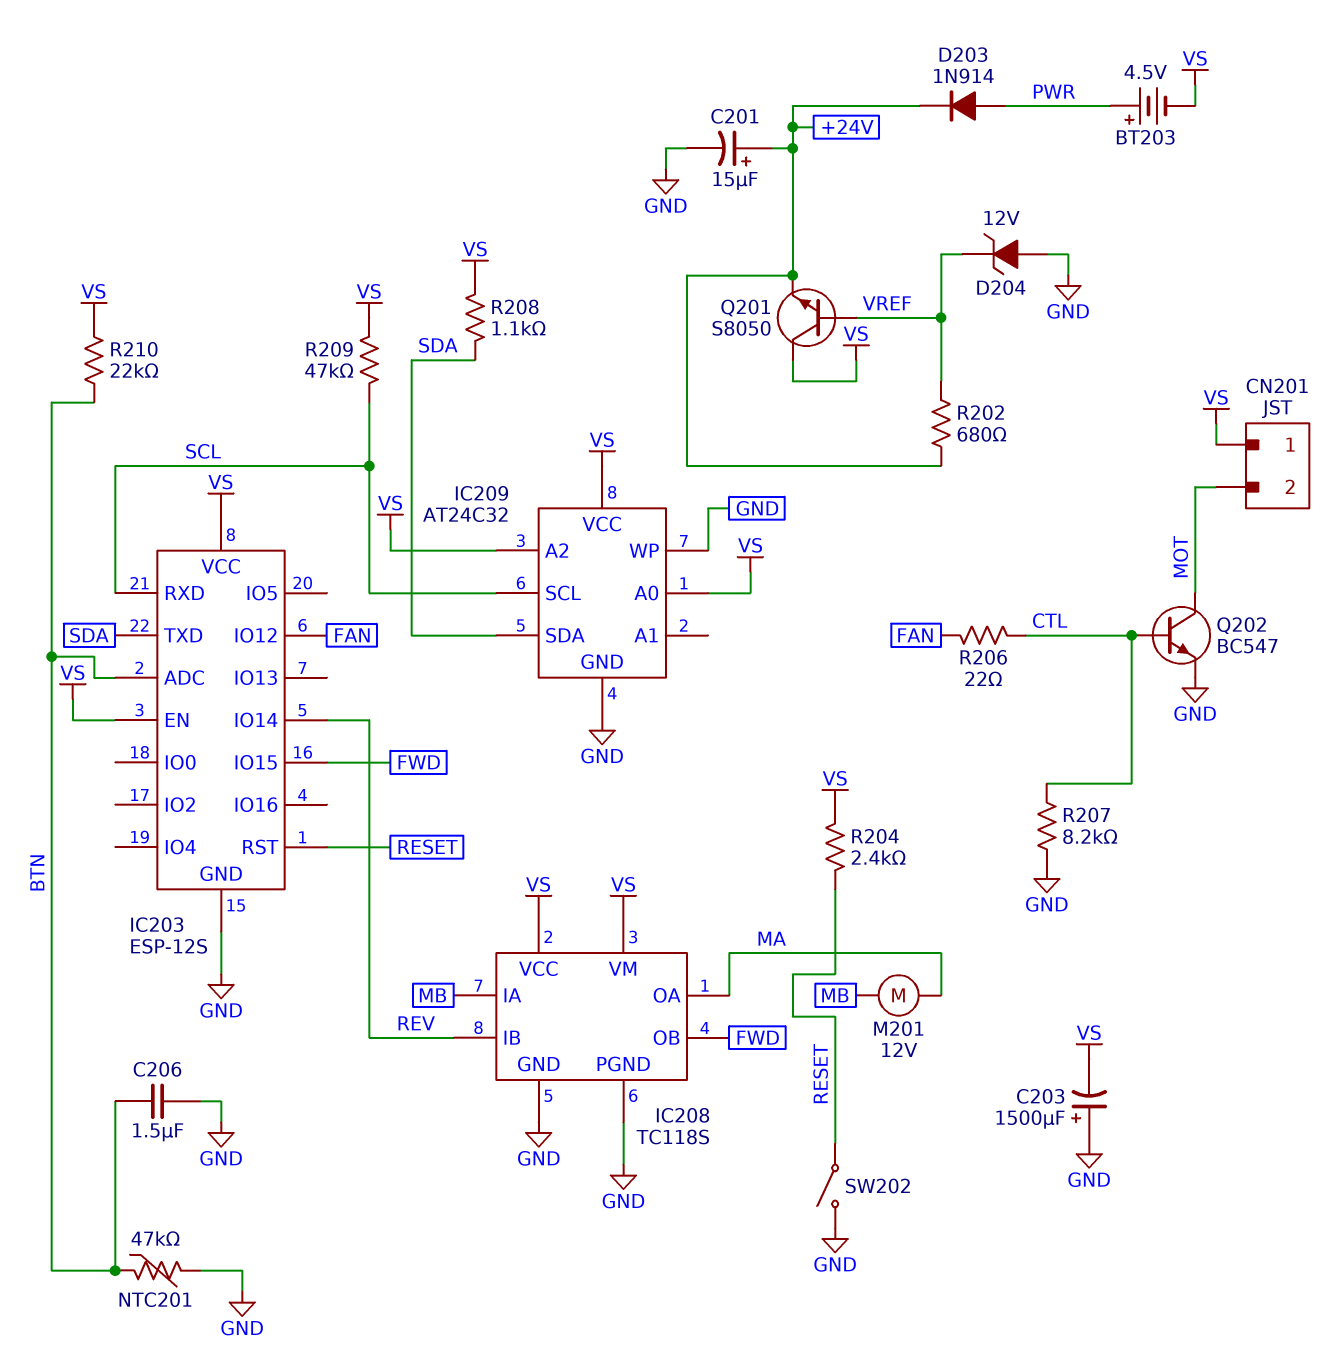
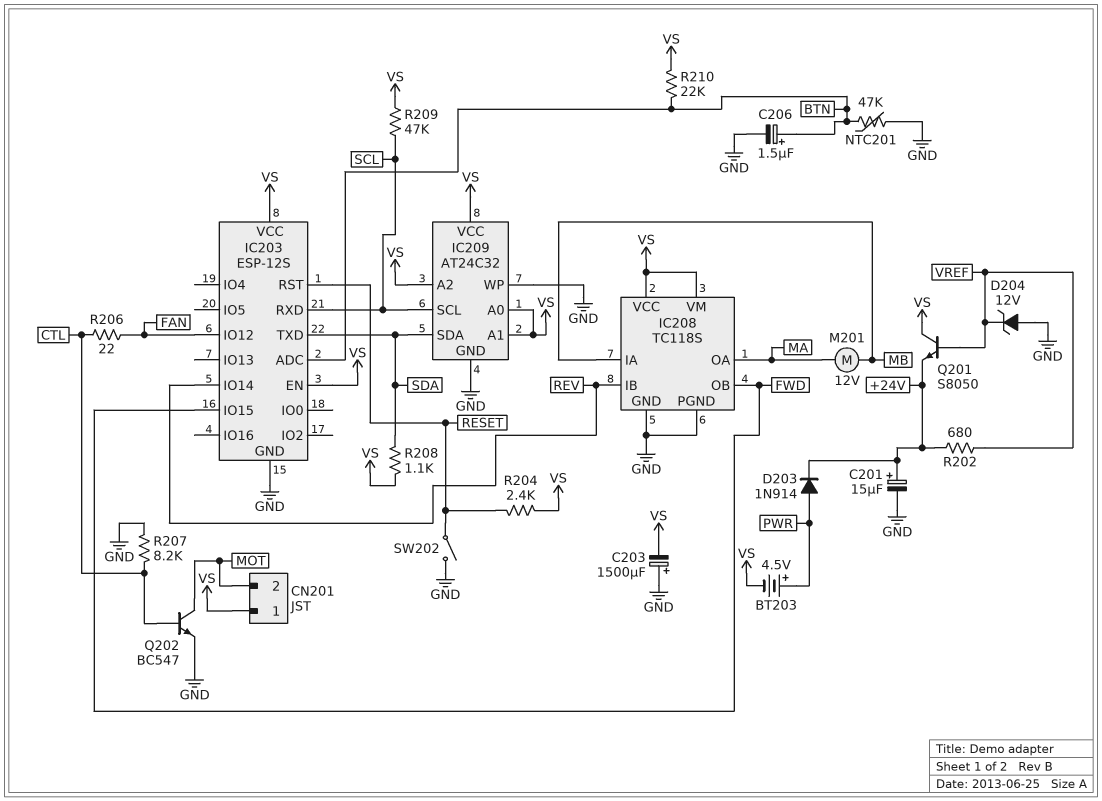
C206: 1.5uF (BTN, GND) -> 1.5uF (plus BTN, minus GND)
IC209 pin A1: none -> VS

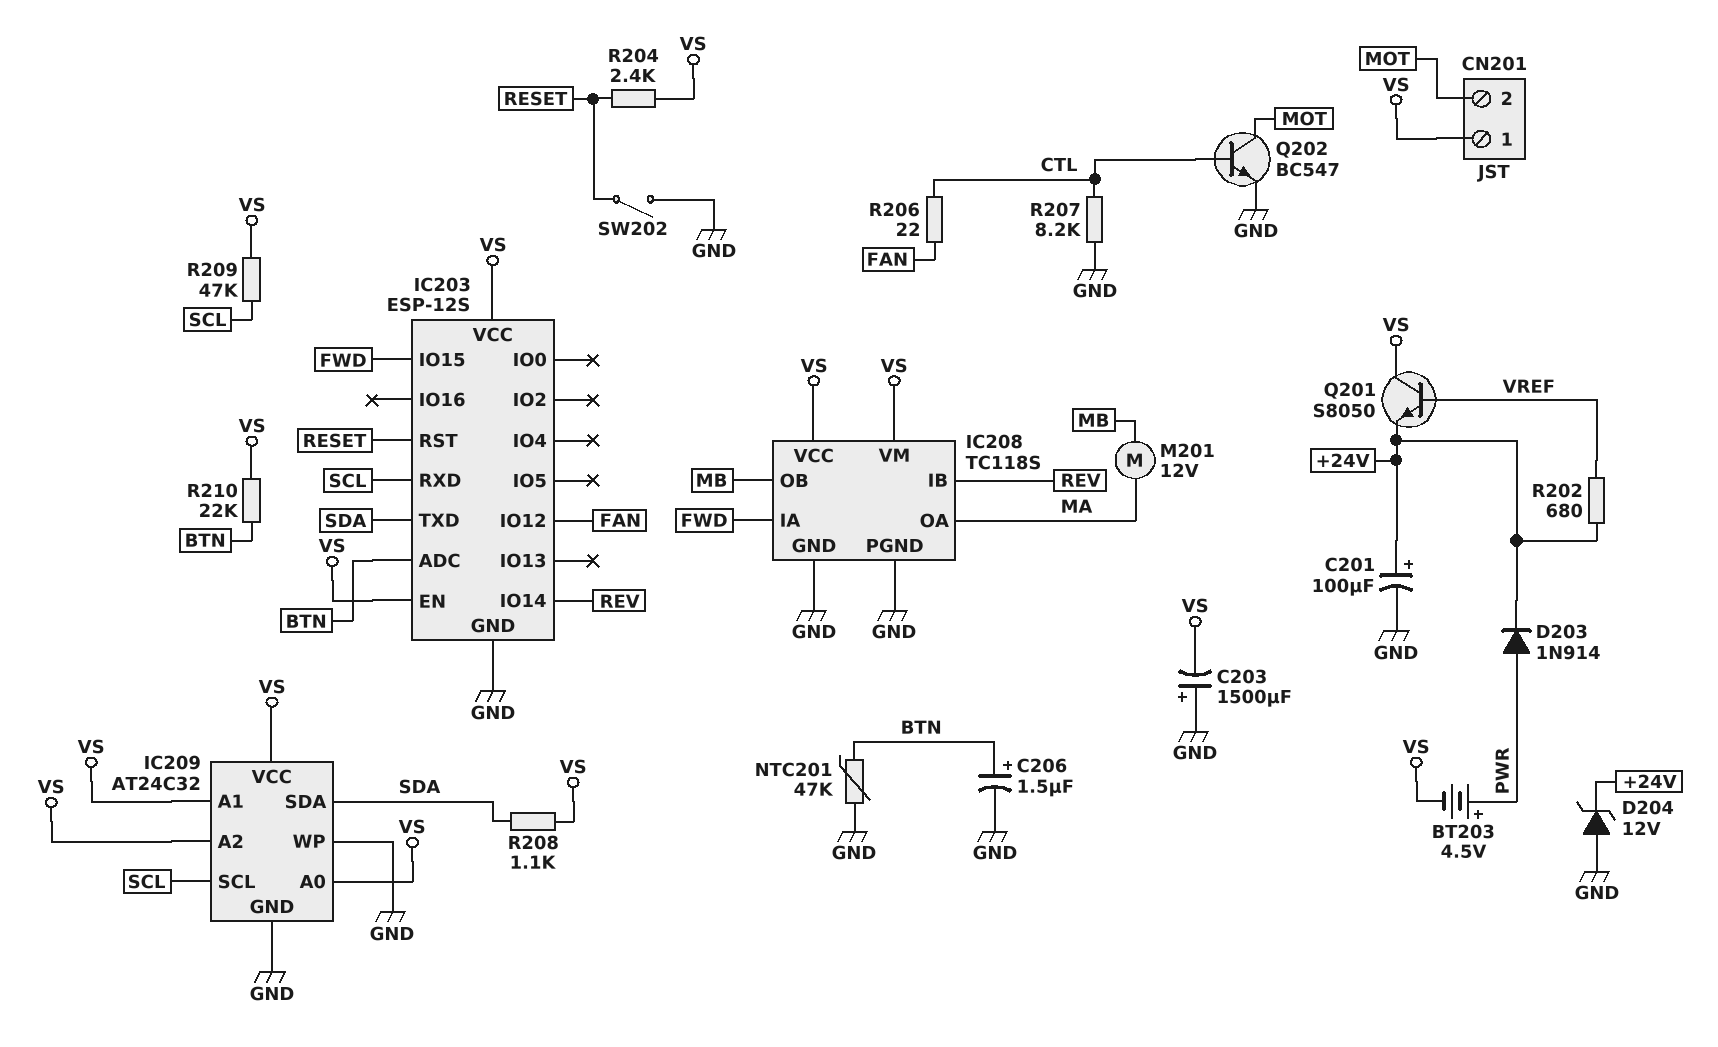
C201: 15uF (plus +24V, minus GND) -> 100uF (plus +24V, minus GND)
D204: zener 12V (A GND, K VREF) -> zener 12V (A GND, K +24V)
IC208 pin IA: MB -> FWD
IC208 pin OB: FWD -> MB

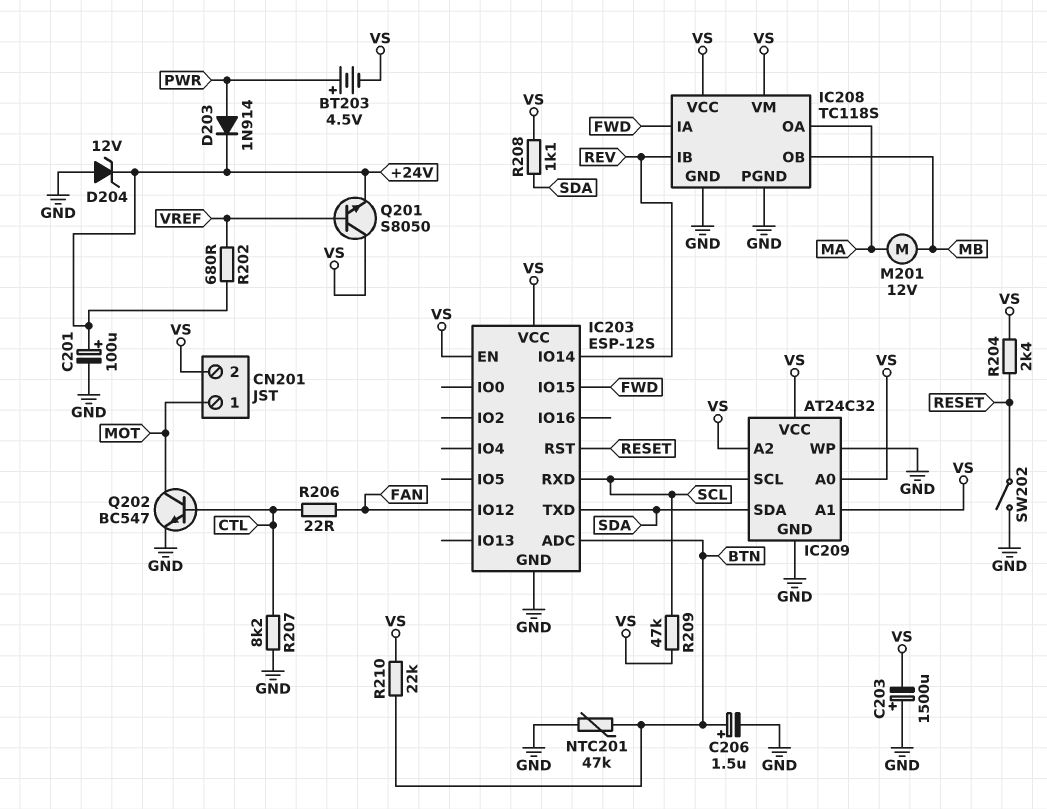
CN201 pin 1: VS -> MOT
CN201 pin 2: MOT -> VS

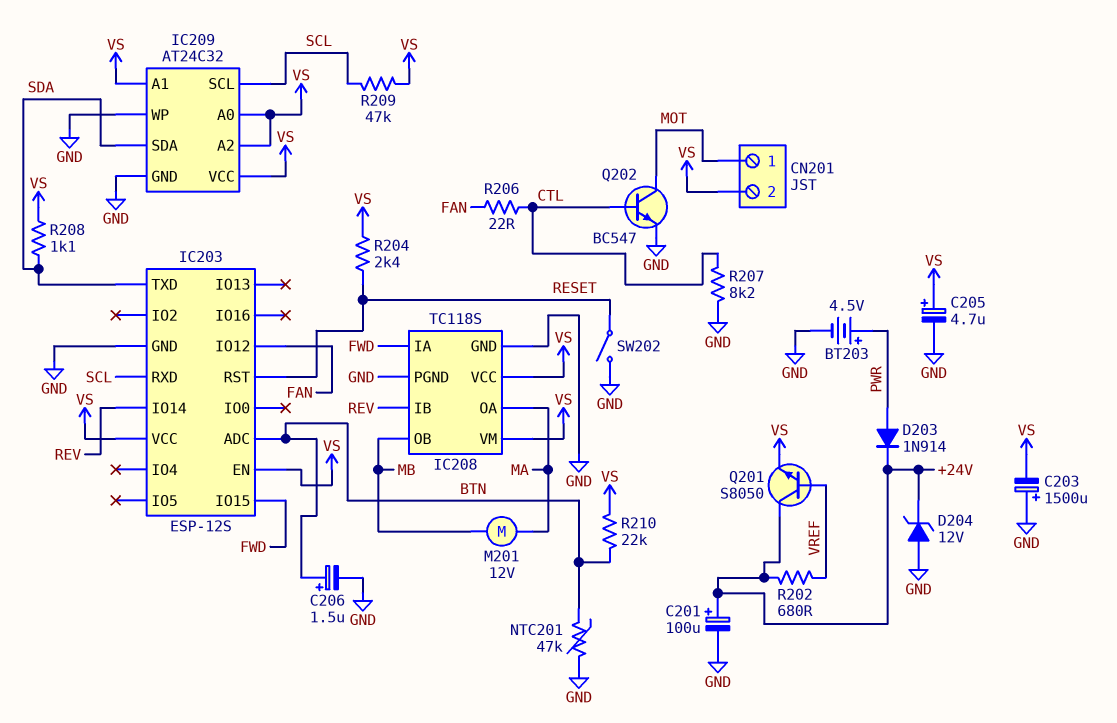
BT203: 4.5V (plus PWR, minus VS) -> 4.5V (plus PWR, minus GND)
C205: none -> 4.7uF (plus VS, minus GND)
Q201: NPN S8050 (B VREF, C VS, E +24V) -> NPN S8050 (B VREF, C +24V, E VS)

